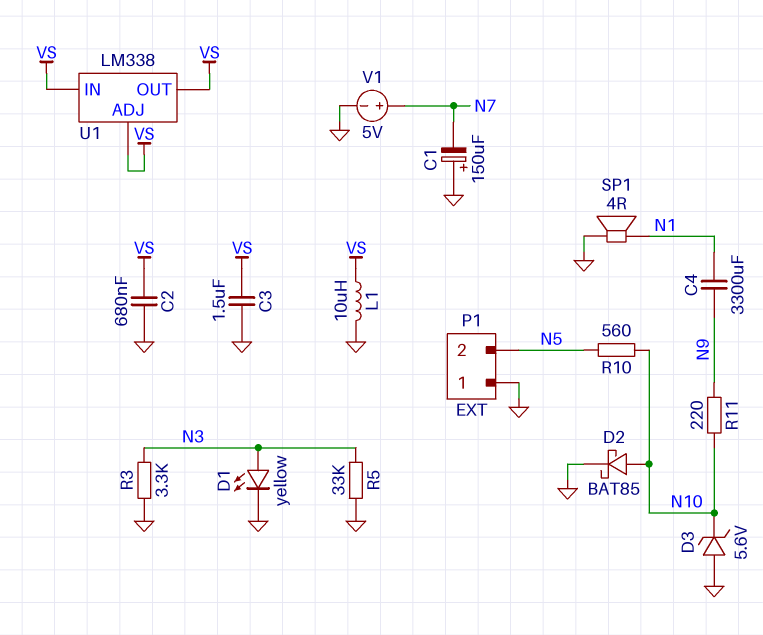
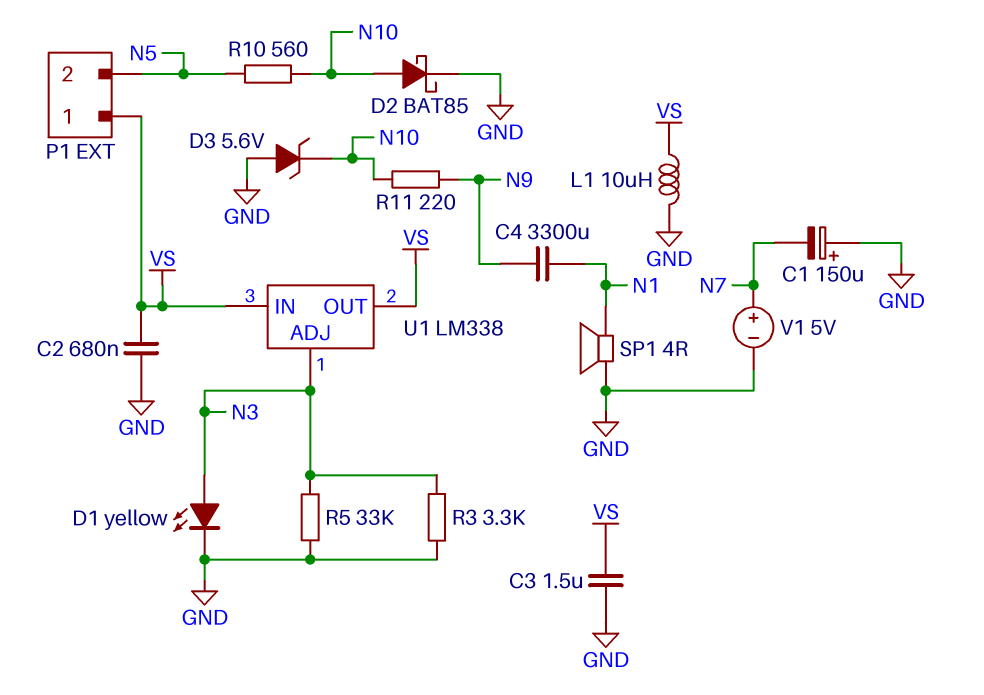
P1 pin 1: GND -> VS
U1 pin ADJ: VS -> N3

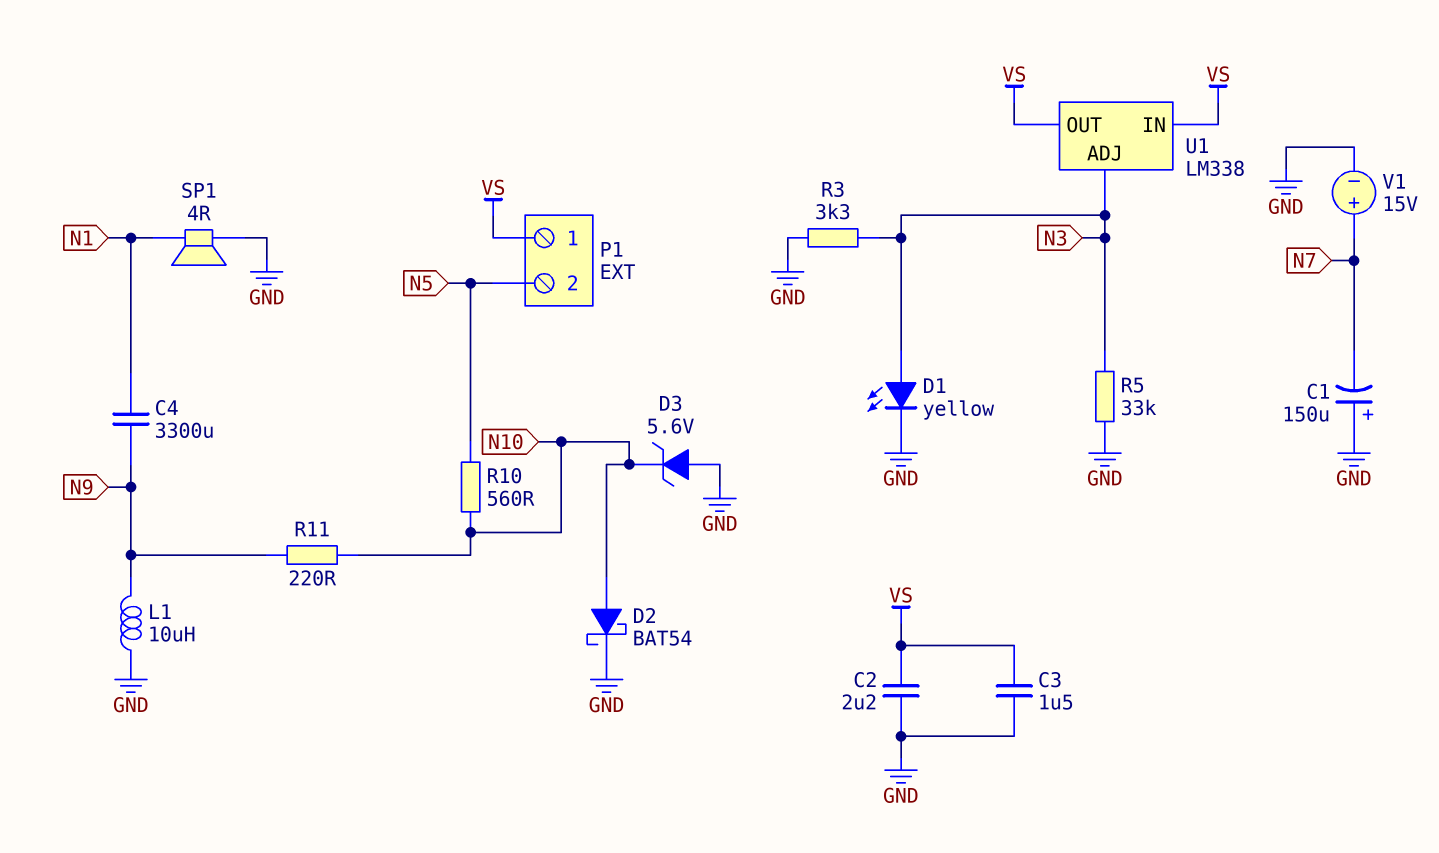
C2: 680nF (GND, VS) -> 2.2uF (GND, VS)
D2: schottky BAT85 (A N10, K GND) -> schottky BAT54 (A N10, K GND)
L1: 10uH (GND, VS) -> 10uH (GND, N9)
V1: 5V (plus N7, minus GND) -> 15V (plus N7, minus GND)

